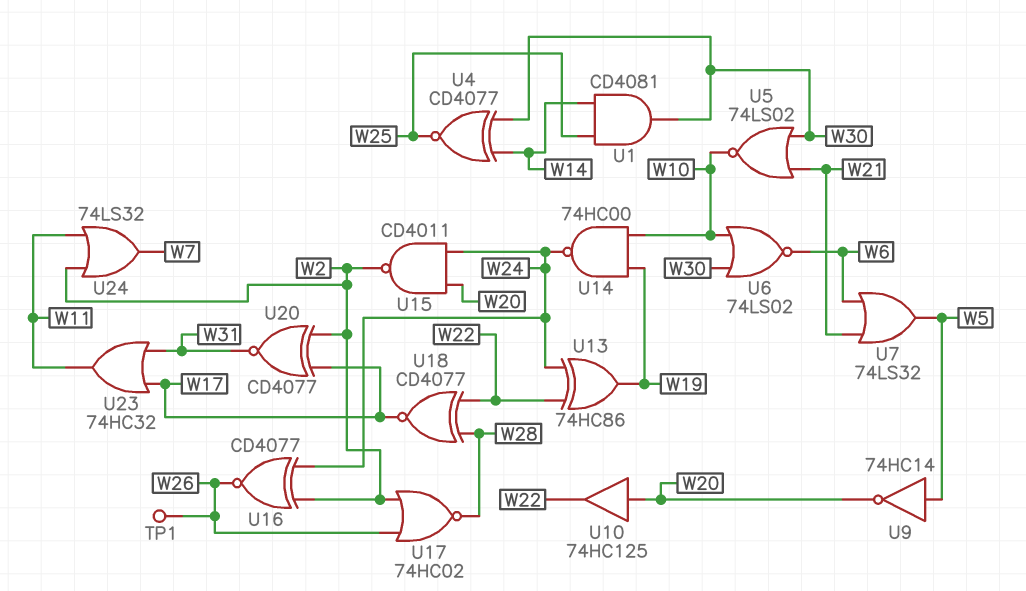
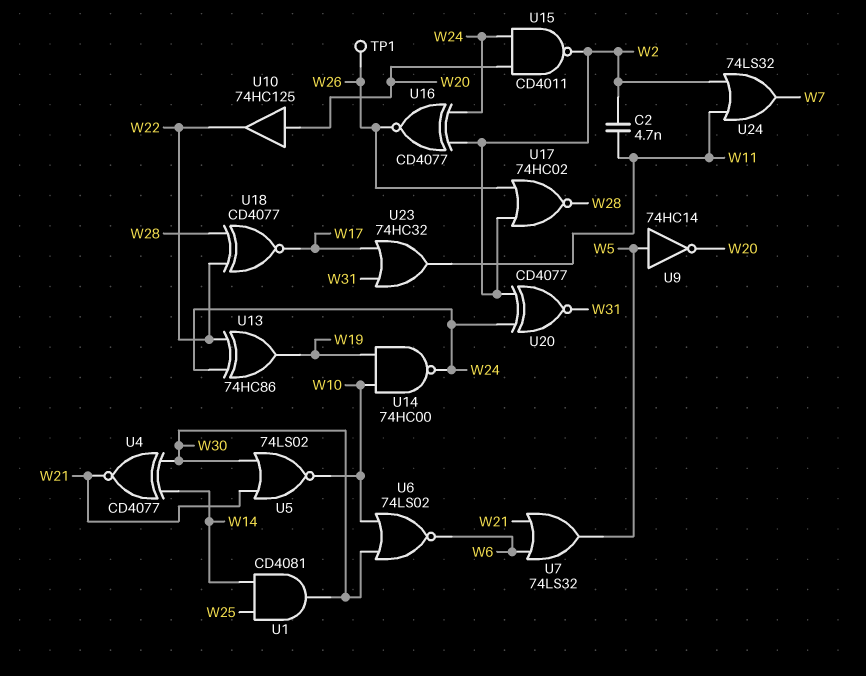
C2: none -> 4.7nF (W2, W11)
U4: XNOR CD4077 (in W14, in W30, out W25) -> XNOR CD4077 (in W14, in W30, out W21)
U20: XNOR CD4077 (in W2, in W17, out W31) -> XNOR CD4077 (in W2, in W24, out W31)

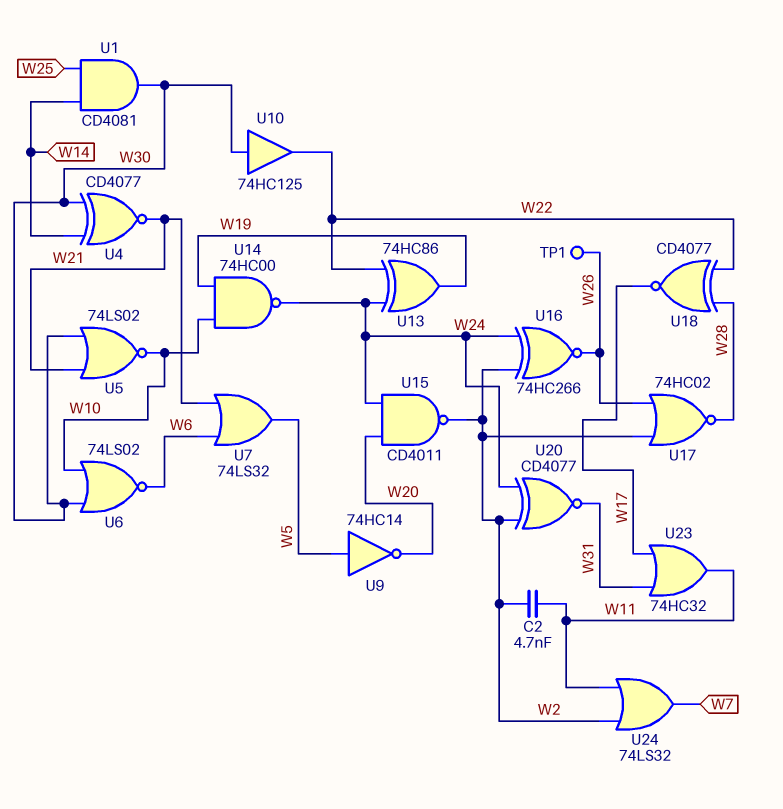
U10: buffer 74HC125 (in W20, out W22) -> buffer 74HC125 (in W30, out W22)
U16: XNOR CD4077 (in W2, in W24, out W26) -> XNOR 74HC266 (in W2, in W24, out W26)

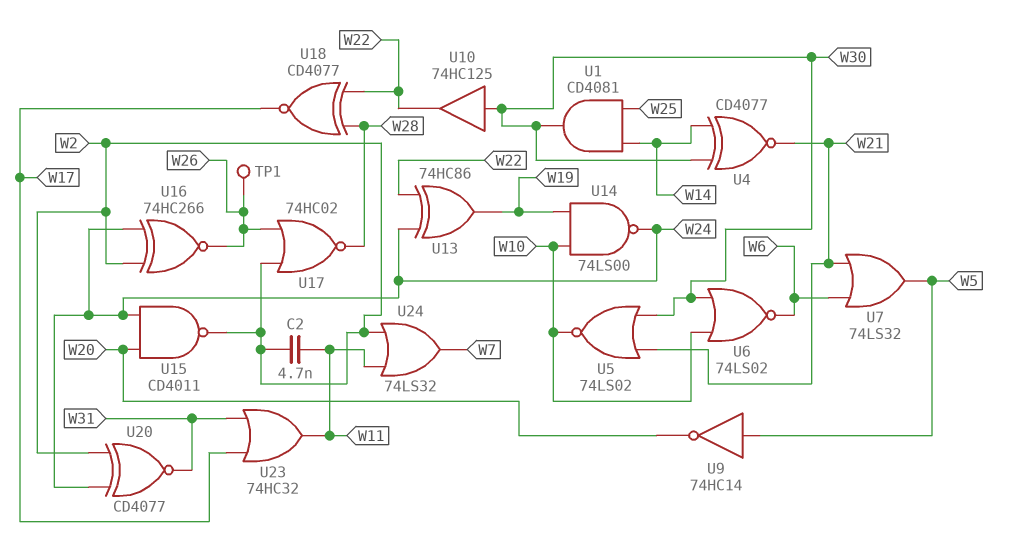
U14: NAND 74HC00 (in W10, in W19, out W24) -> NAND 74LS00 (in W10, in W19, out W24)

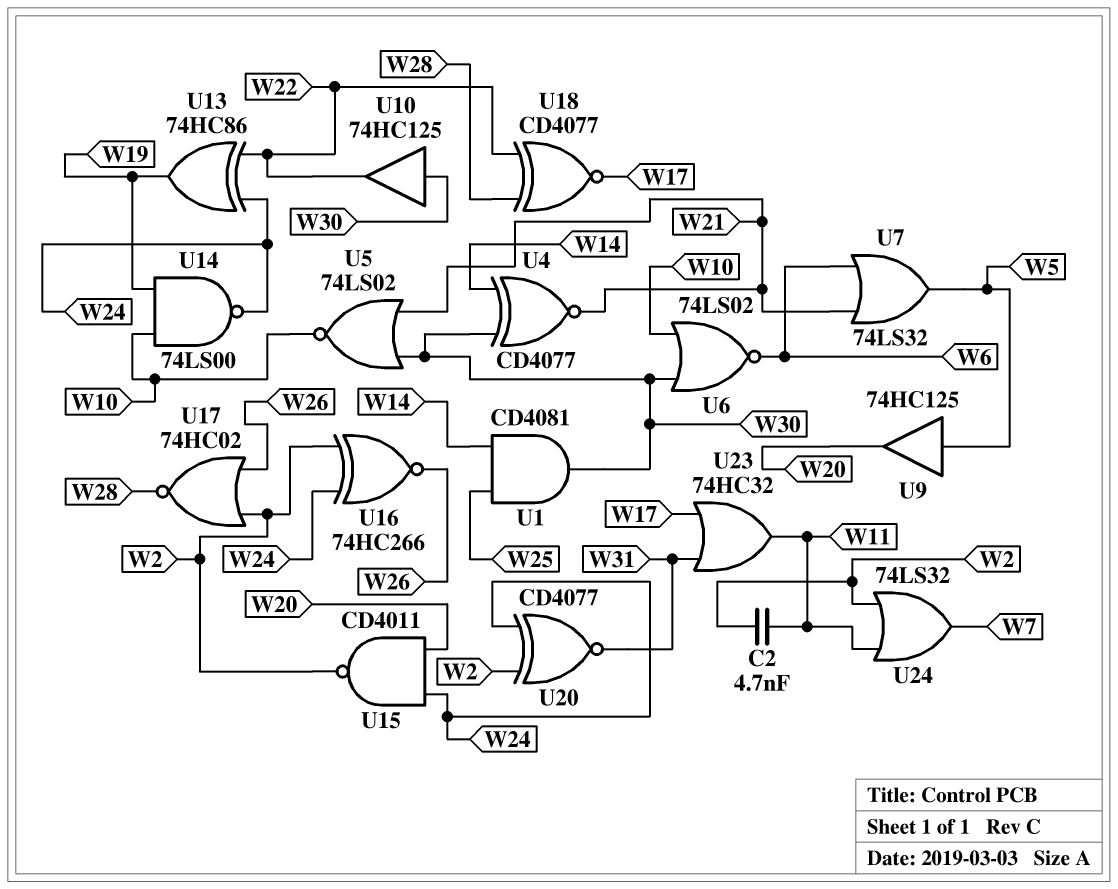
TP1: test point (W26) -> none
U9: NOT 74HC14 (in W5, out W20) -> buffer 74HC125 (in W5, out W20)

